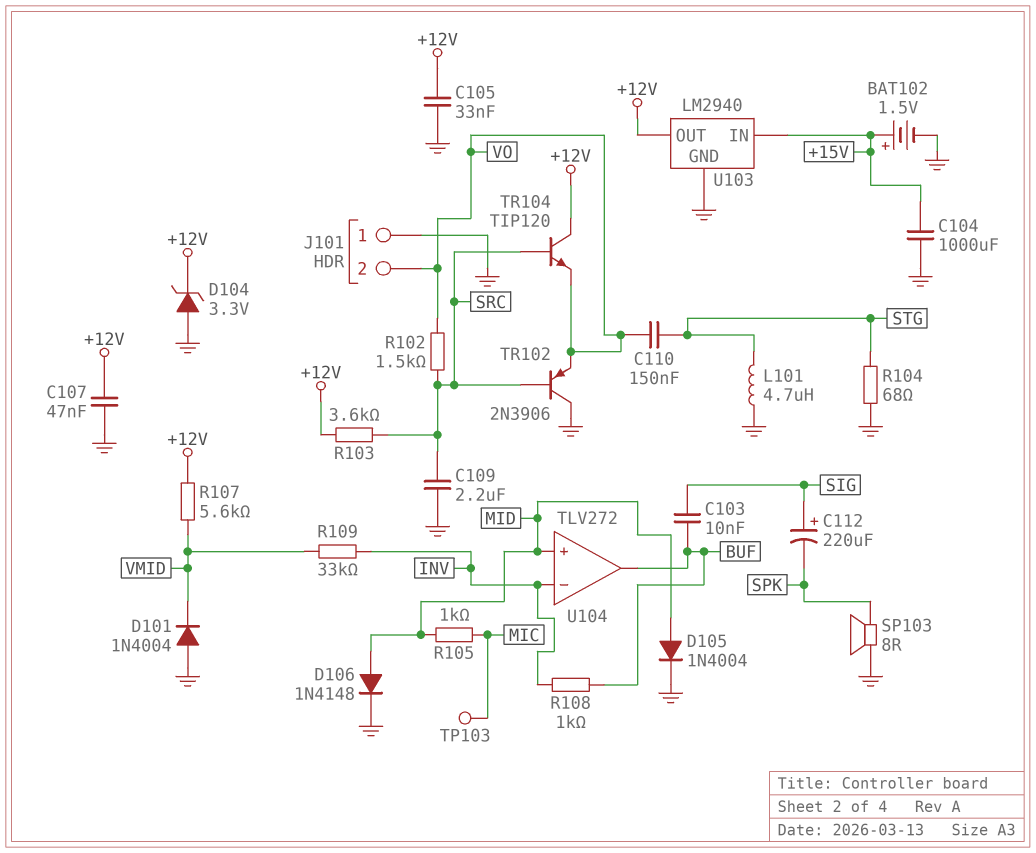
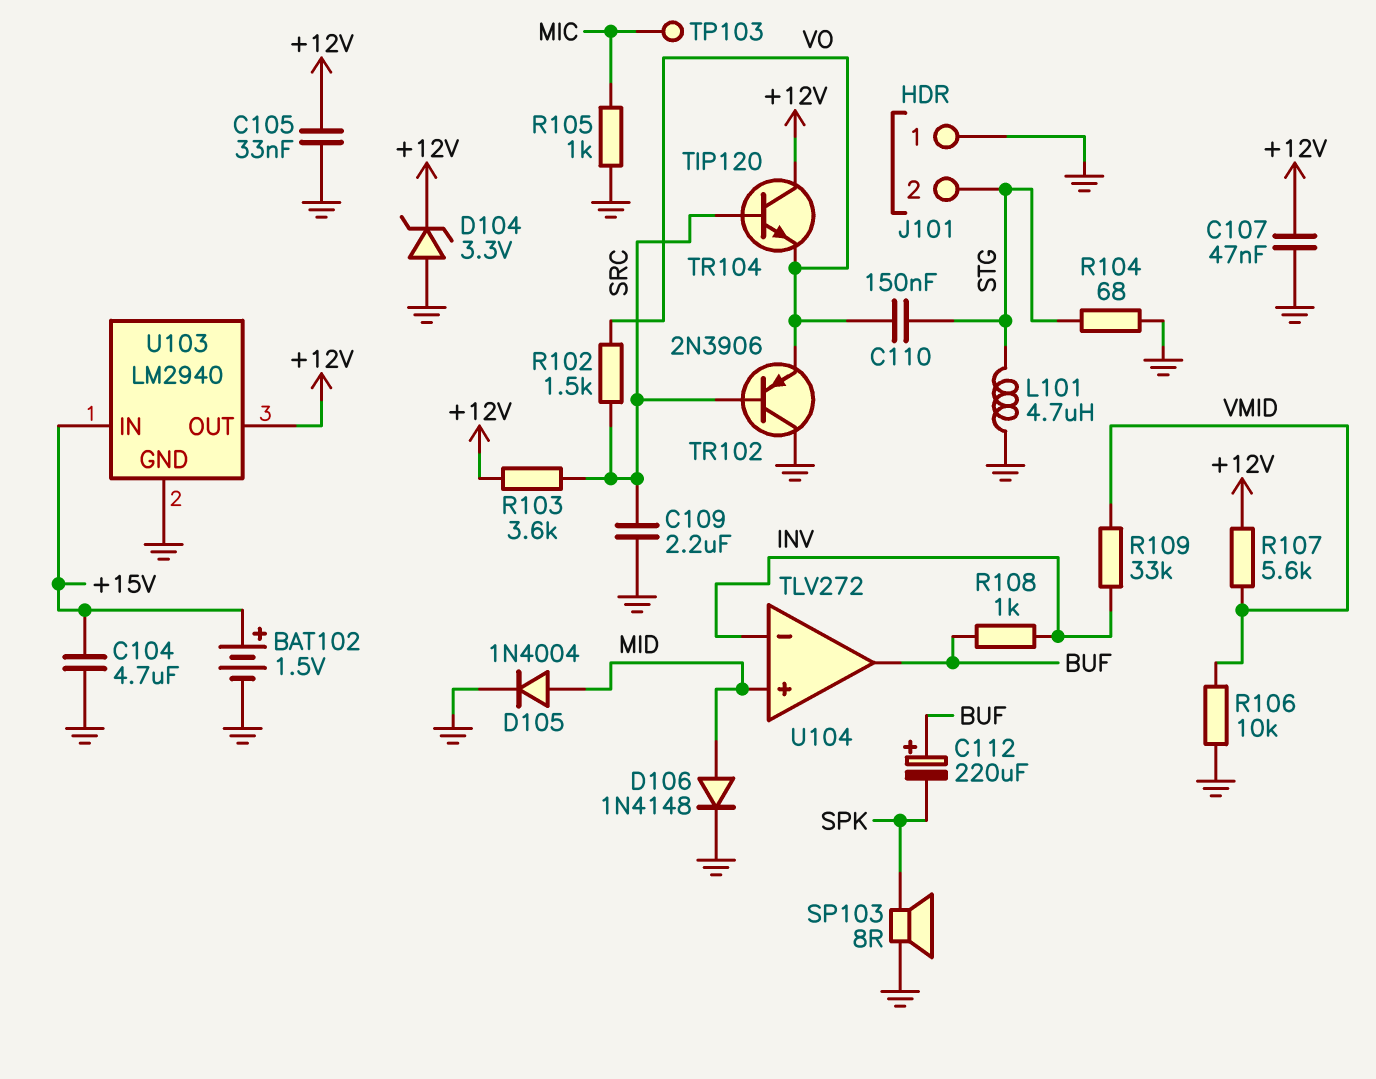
C103: 10nF (BUF, SIG) -> none
C104: 1000uF (+15V, GND) -> 4.7uF (+15V, GND)
C112: 220uF (plus SIG, minus SPK) -> 220uF (plus BUF, minus SPK)
D101: diode 1N4004 (A GND, K VMID) -> none
J101 pin 2: VO -> STG
R105: 1k (MIC, MID) -> 1k (GND, MIC)
R106: none -> 10k (GND, VMID)

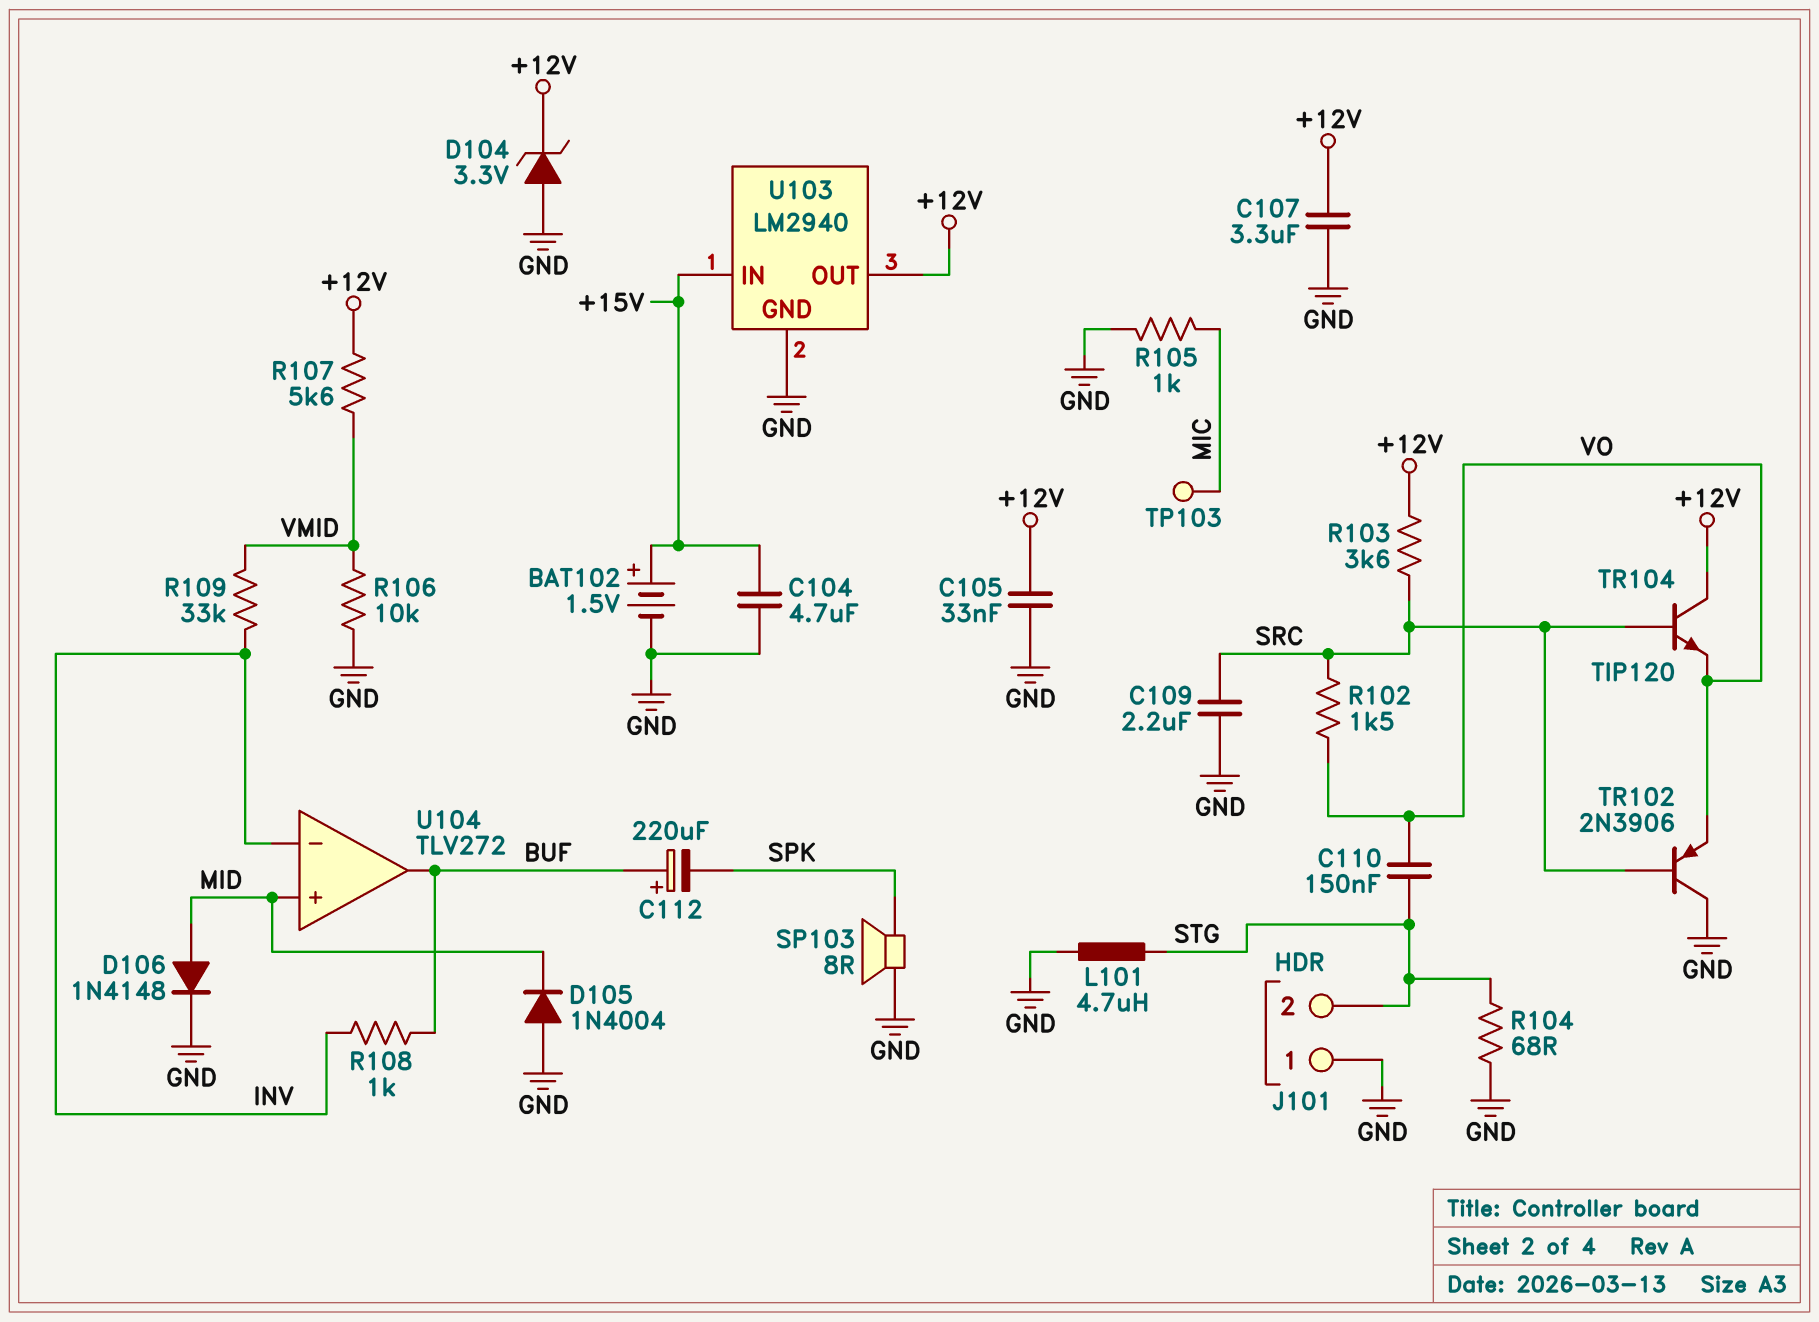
C107: 47nF (+12V, GND) -> 3.3uF (+12V, GND)
D105: diode 1N4004 (A MID, K GND) -> diode 1N4004 (A GND, K MID)

